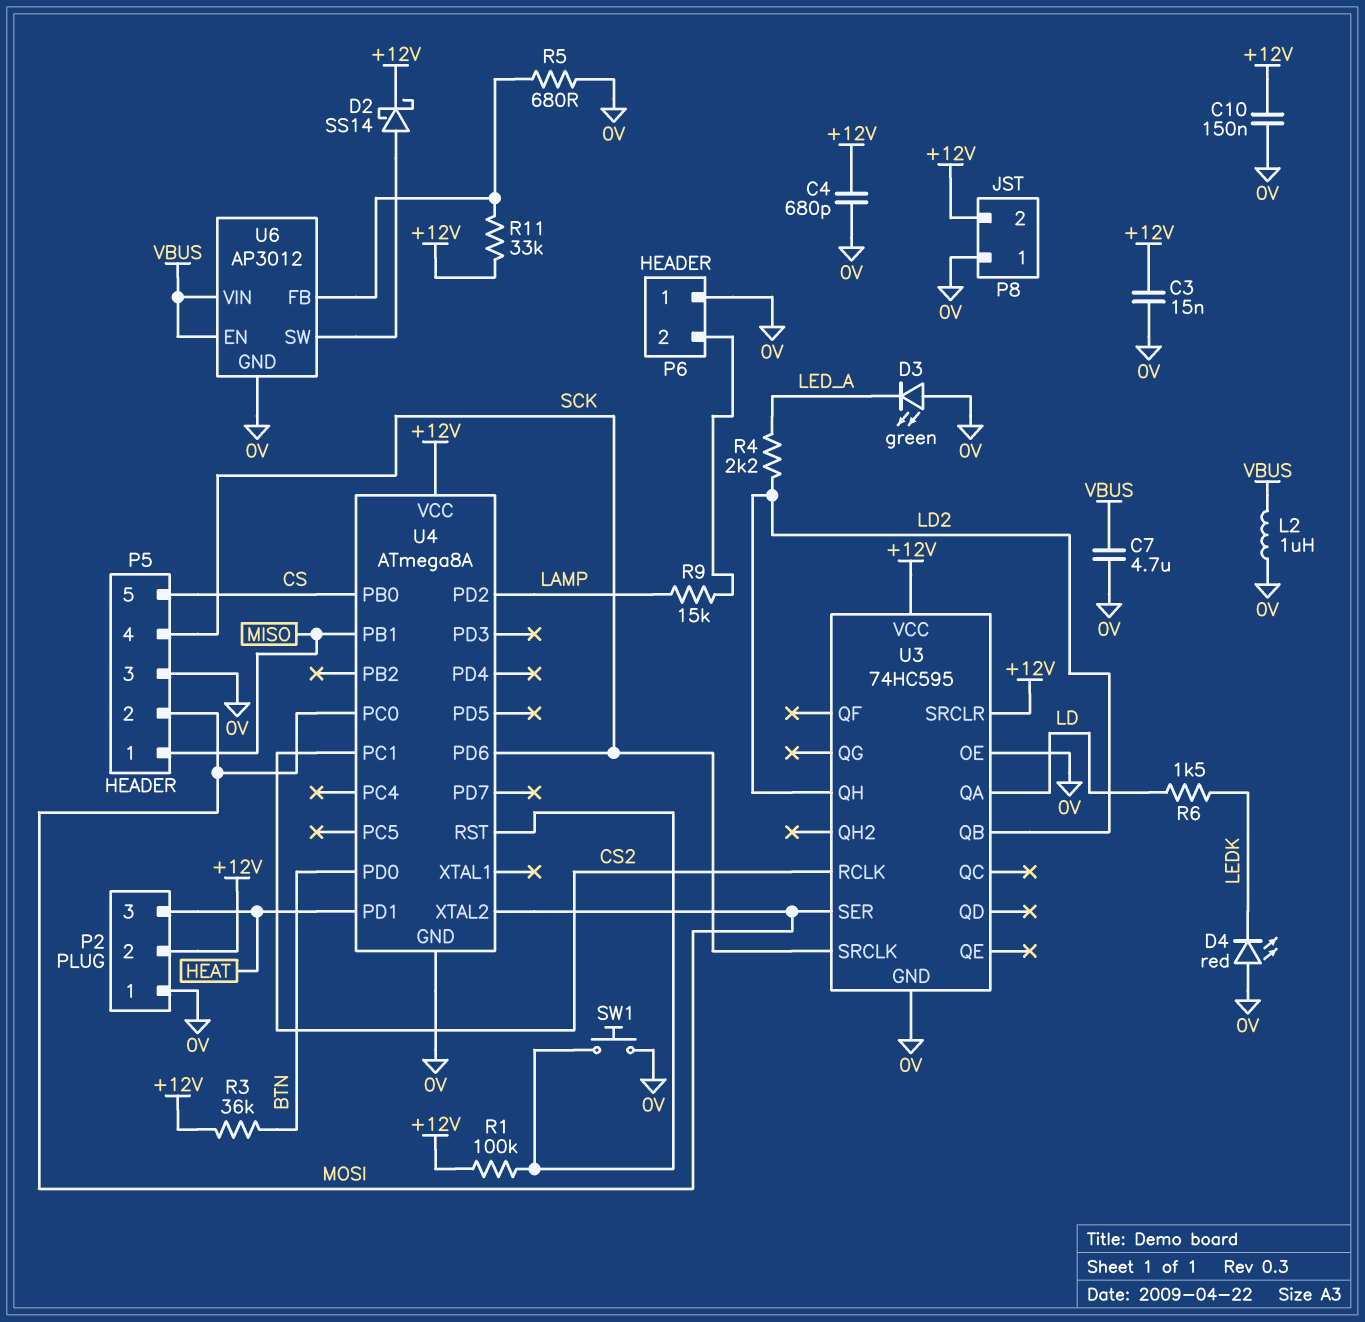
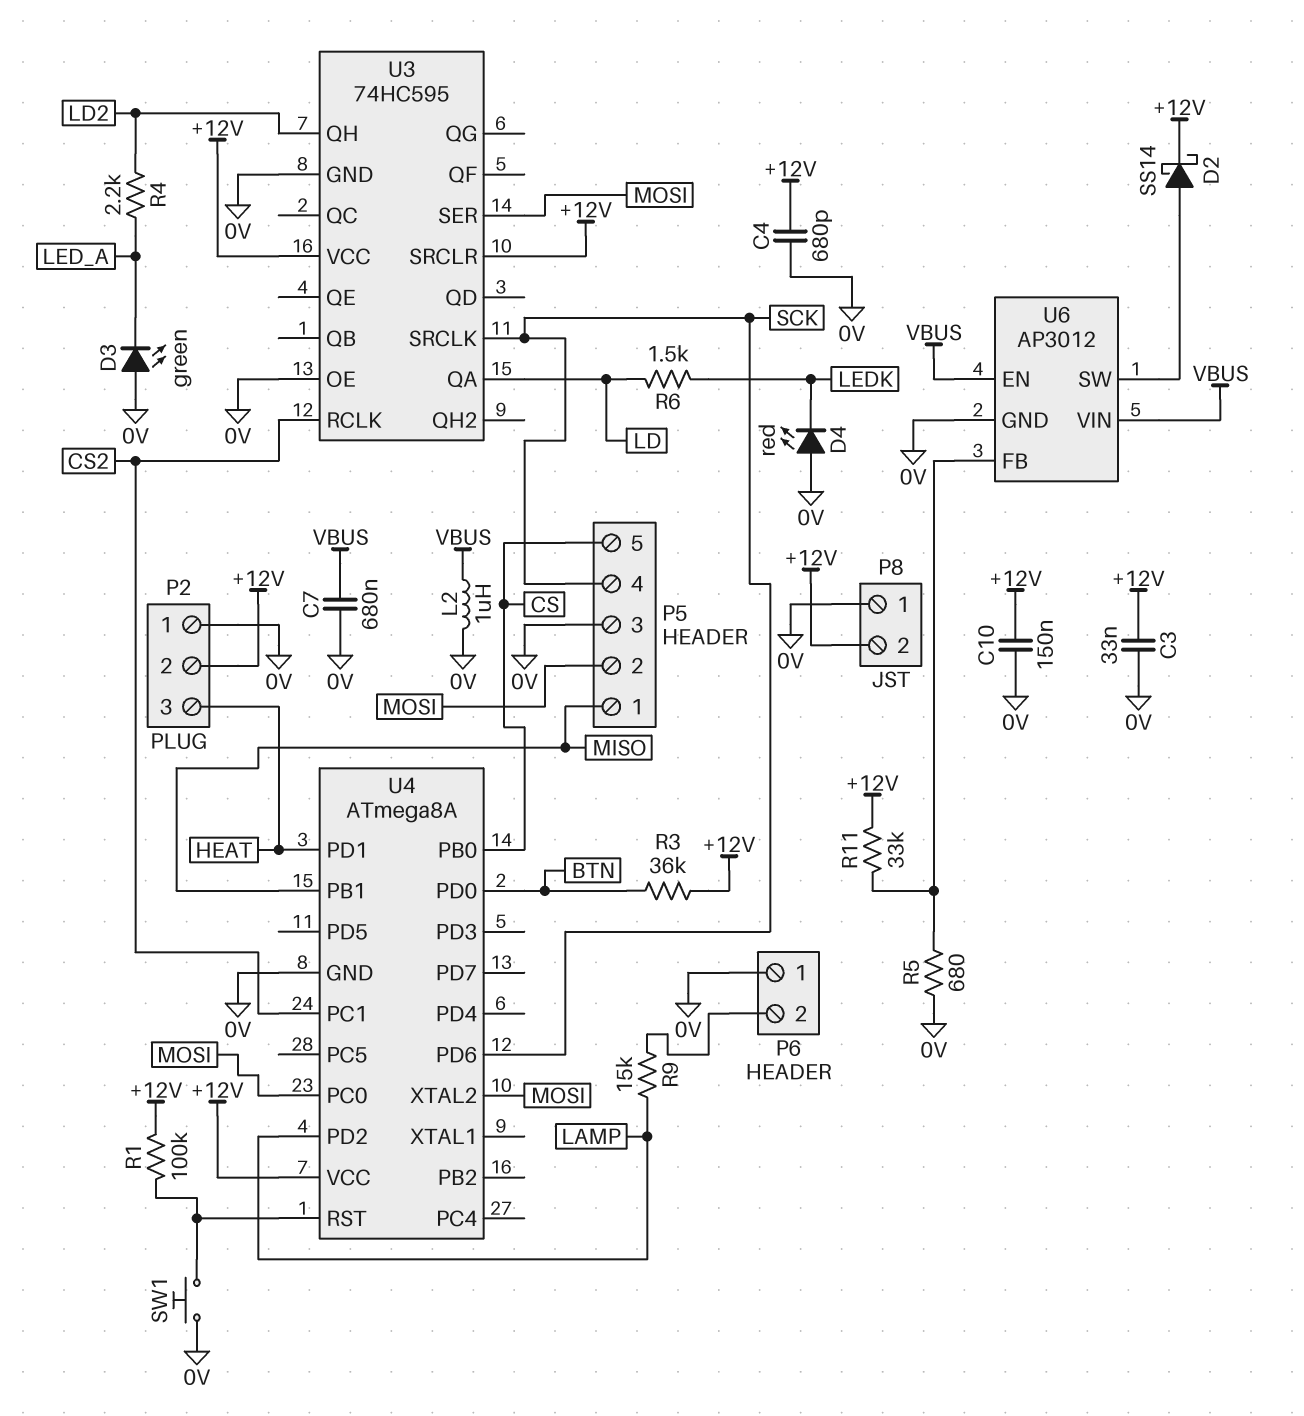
C3: 15nF (+12V, 0V) -> 33nF (+12V, 0V)
C7: 4.7uF (0V, VBUS) -> 680nF (0V, VBUS)
U3 pin QB: LD2 -> none

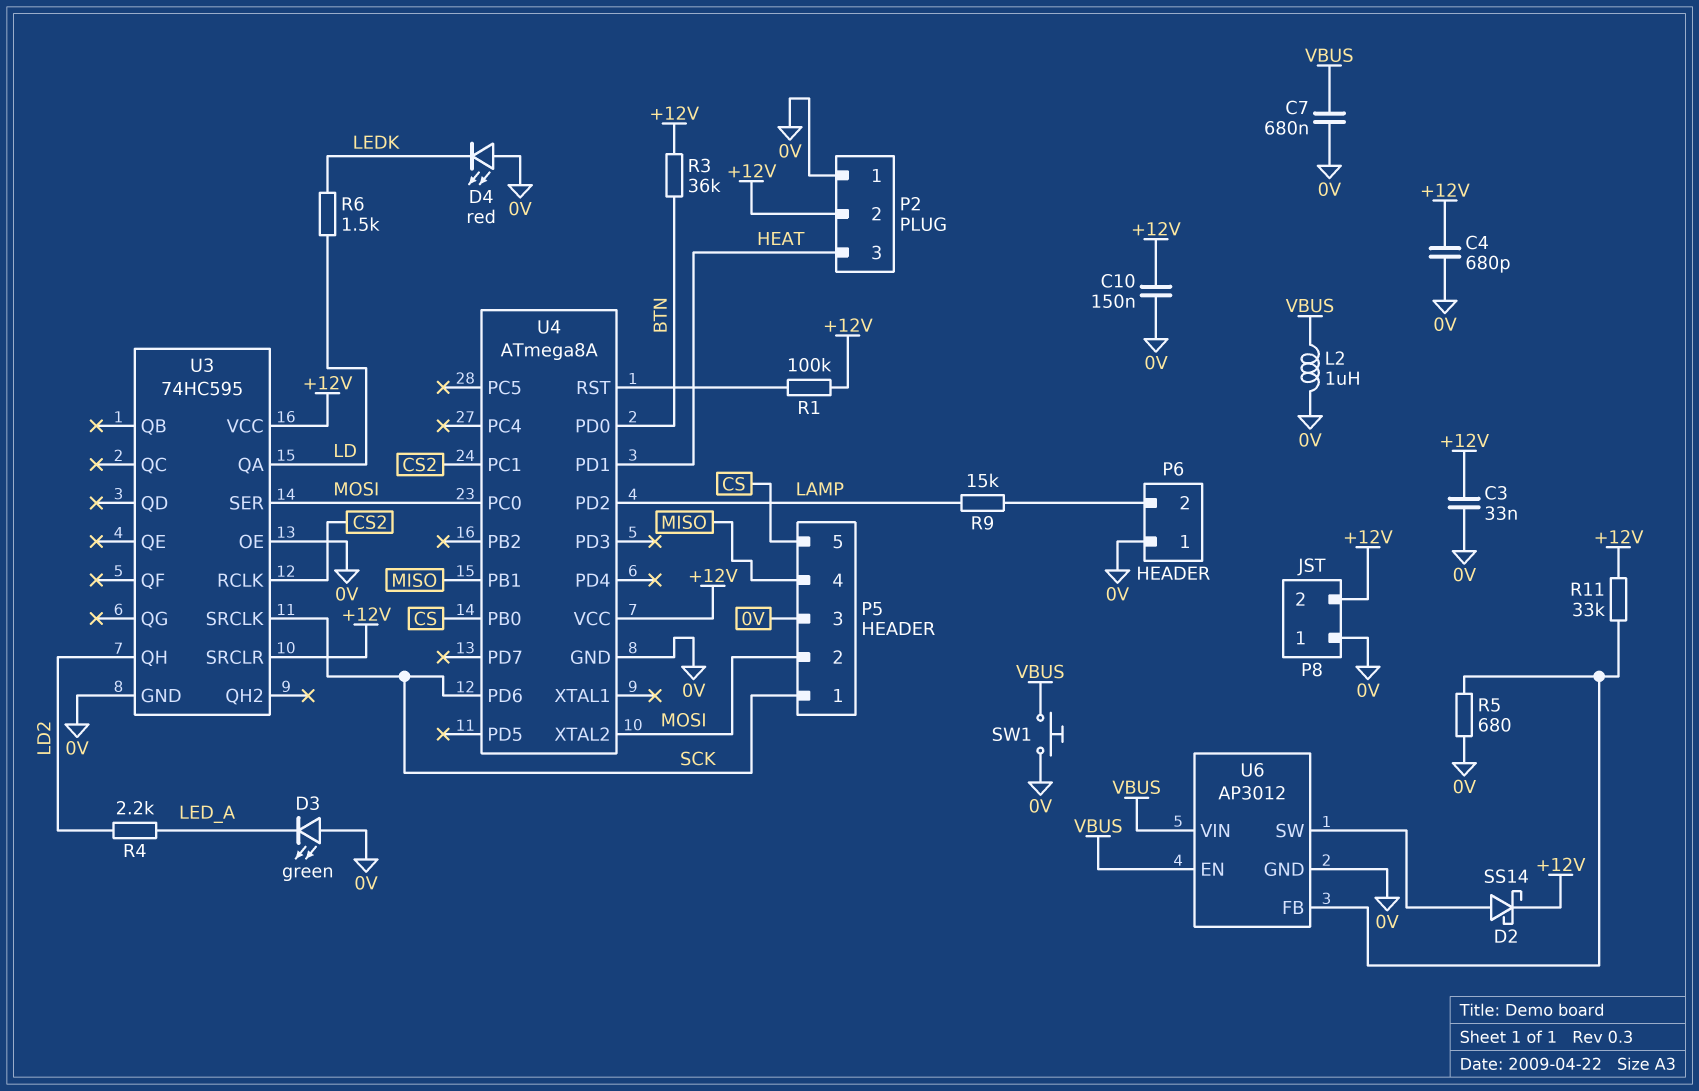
P5 pin 1: MISO -> SCK
P5 pin 4: SCK -> MISO
SW1: button (0V, U4/RST) -> button (0V, VBUS)

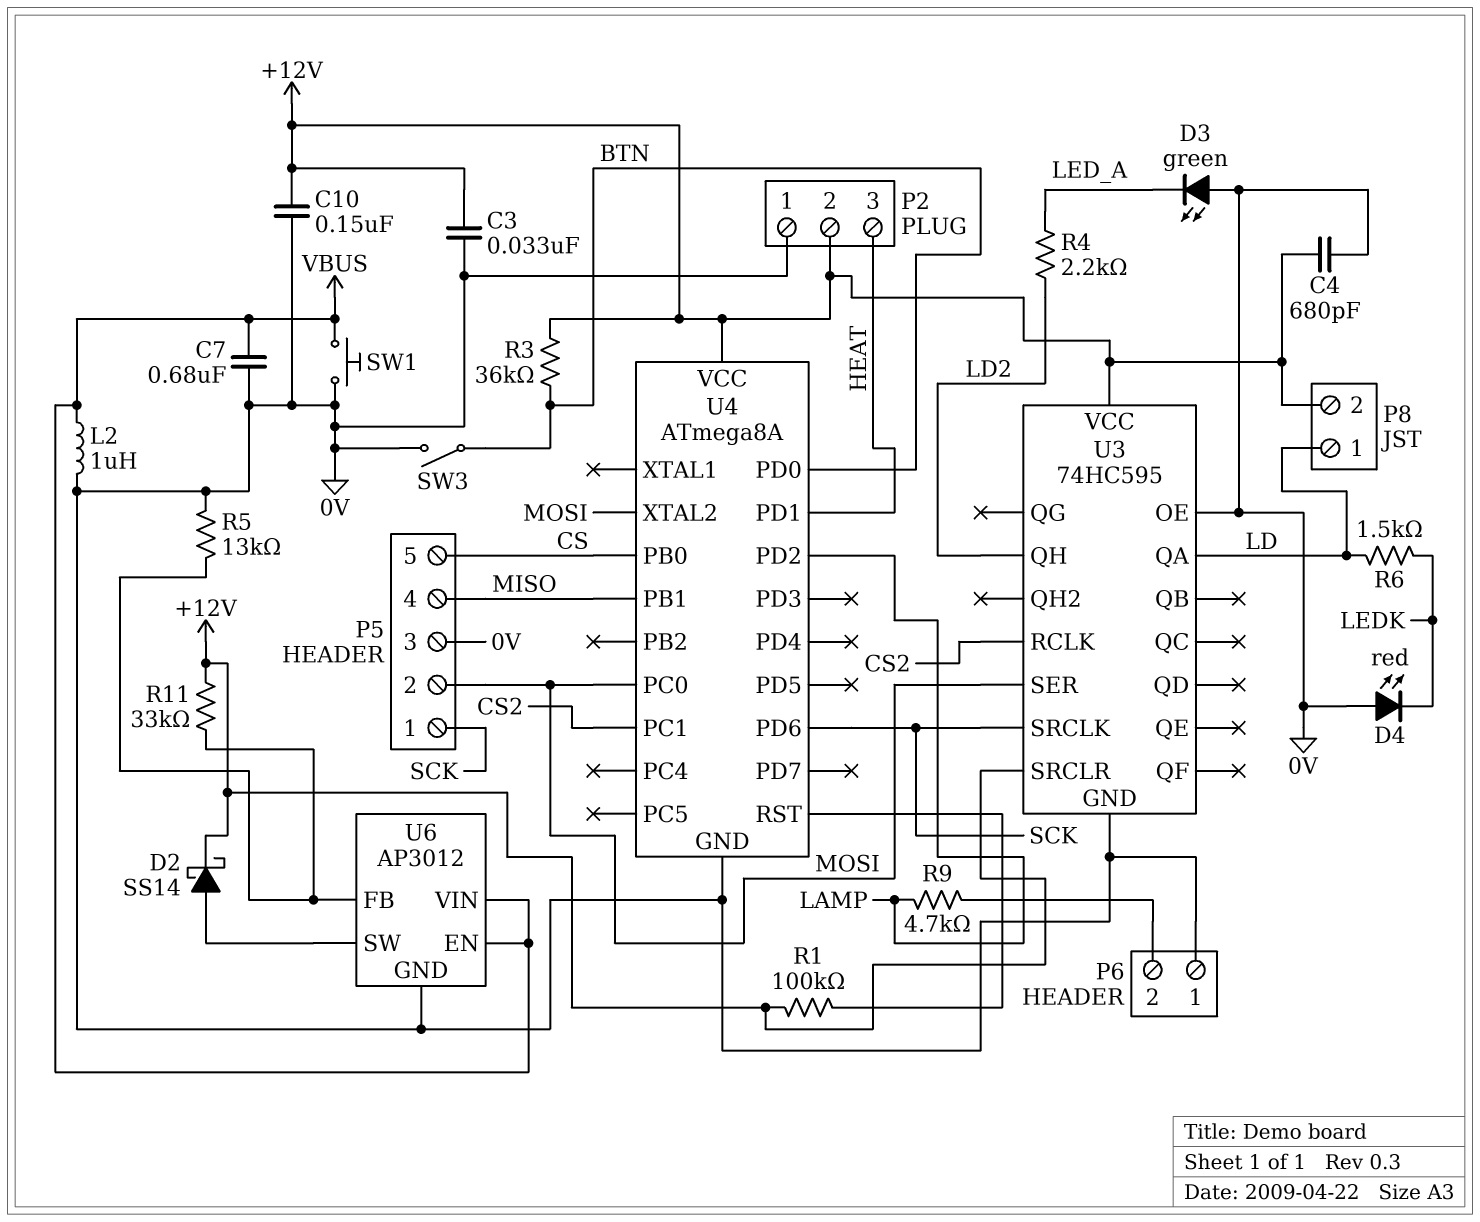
P8 pin 1: 0V -> LD
R5: 680 (0V, U6/FB) -> 13k (0V, U6/FB)
R9: 15k (LAMP, P6/2) -> 4.7k (LAMP, P6/2)
SW3: none -> switch (0V, BTN)

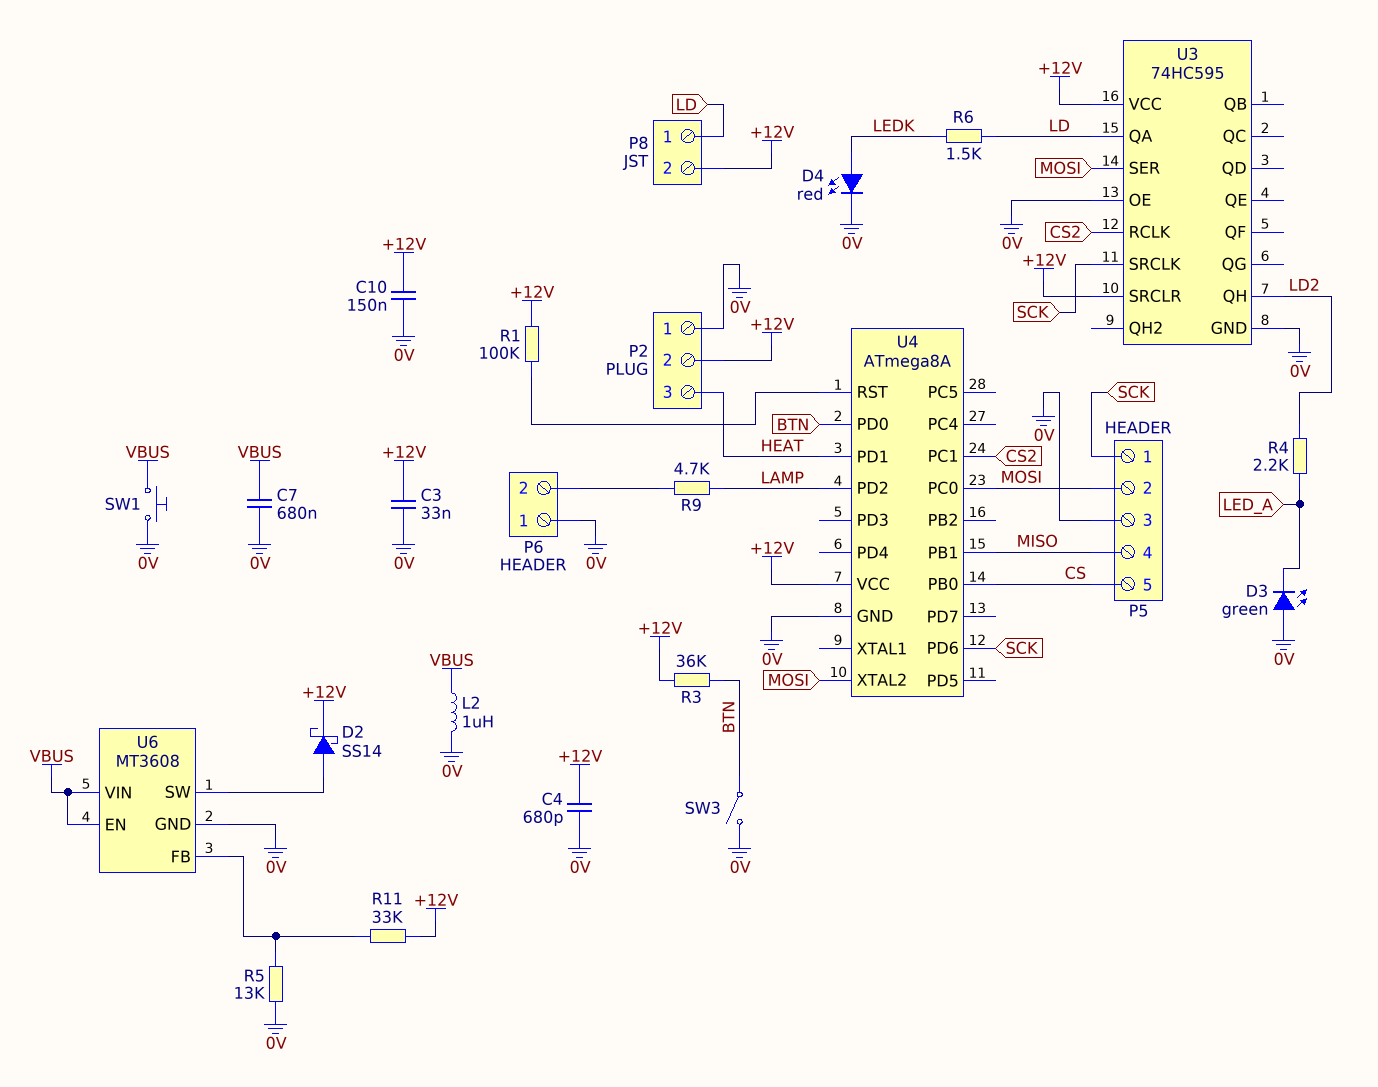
D4: LED red (A 0V, K LEDK) -> LED red (A LEDK, K 0V)
U6: AP3012 -> MT3608

